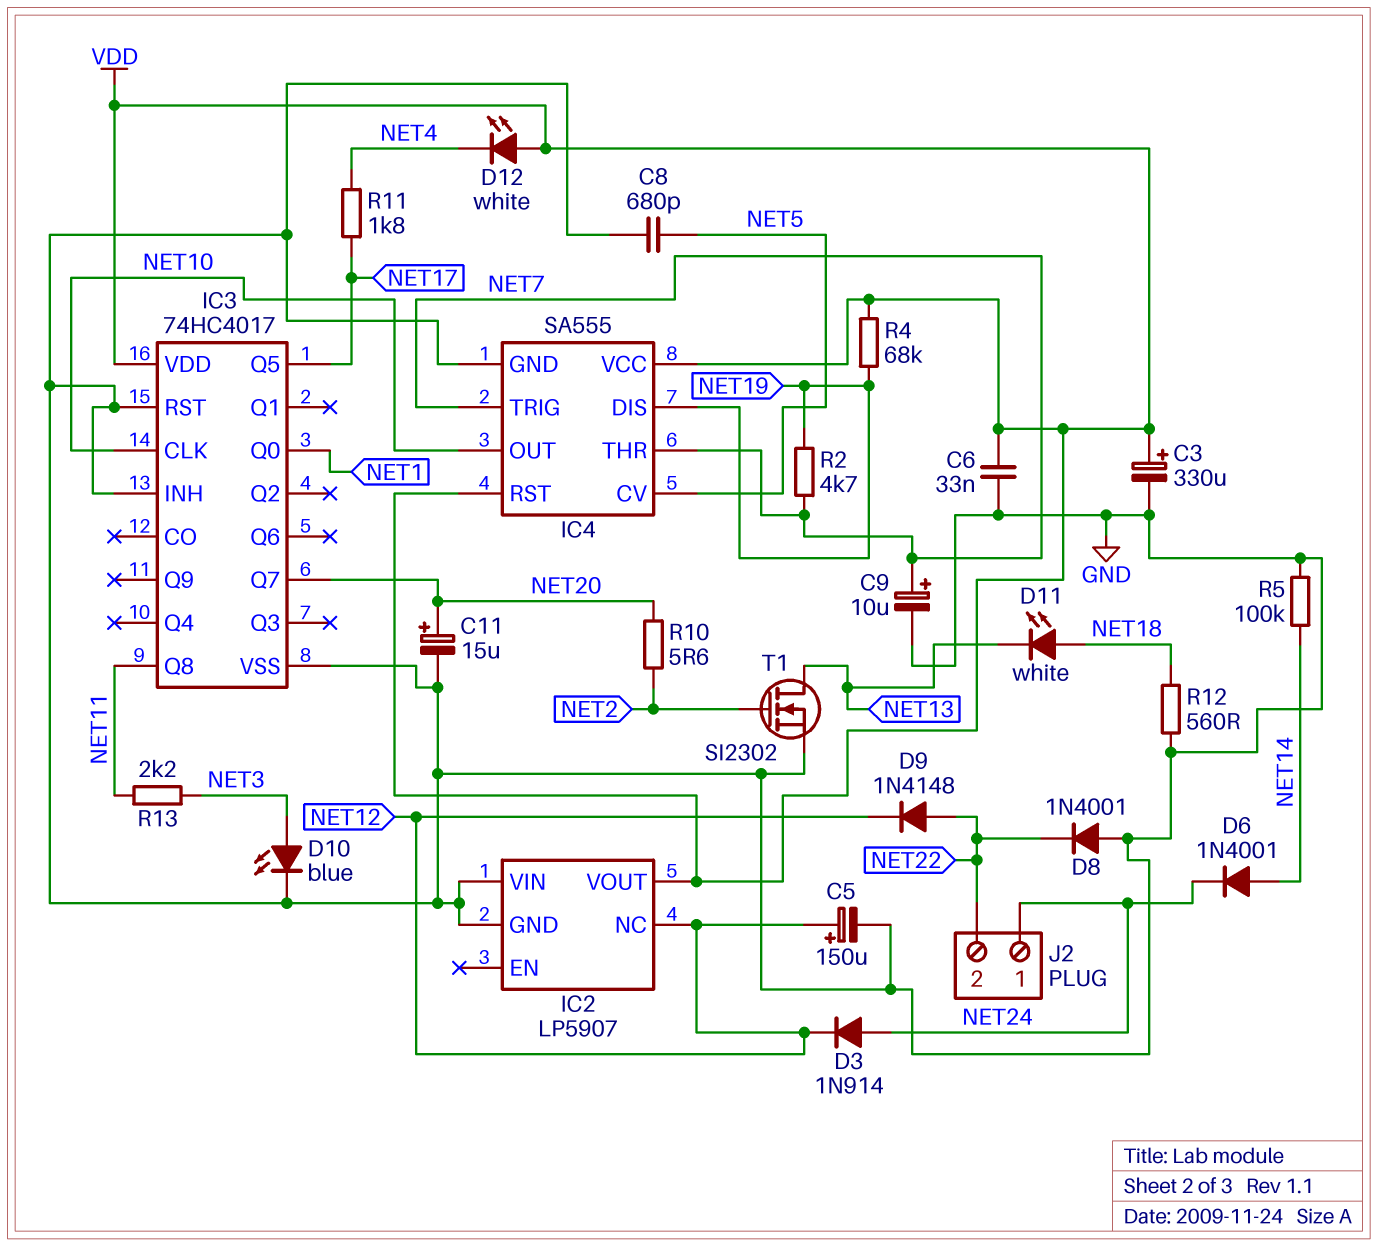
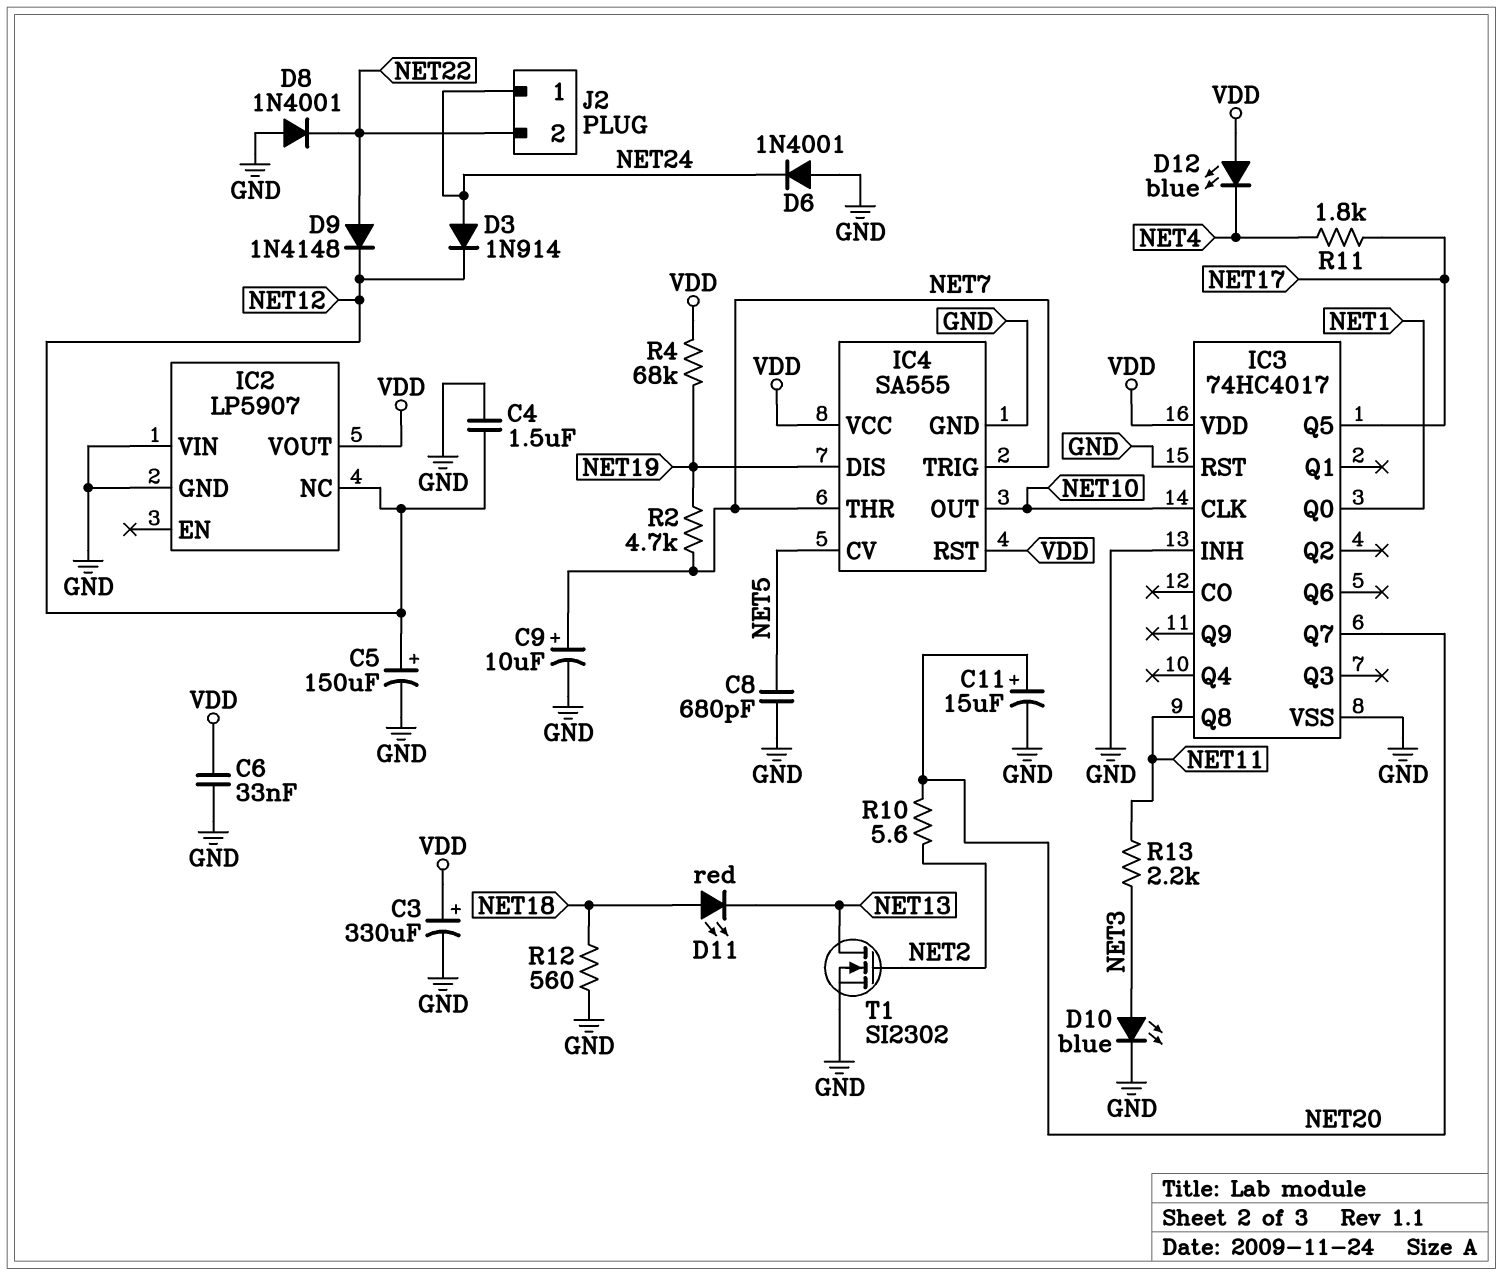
C4: none -> 1.5uF (GND, NET12)
D6: diode 1N4001 (A NET14, K NET24) -> diode 1N4001 (A GND, K NET24)
D11: LED white (A NET18, K NET13) -> LED red (A NET18, K NET13)
D12: LED white (A VDD, K NET4) -> LED blue (A VDD, K NET4)
R5: 100k (GND, NET14) -> none

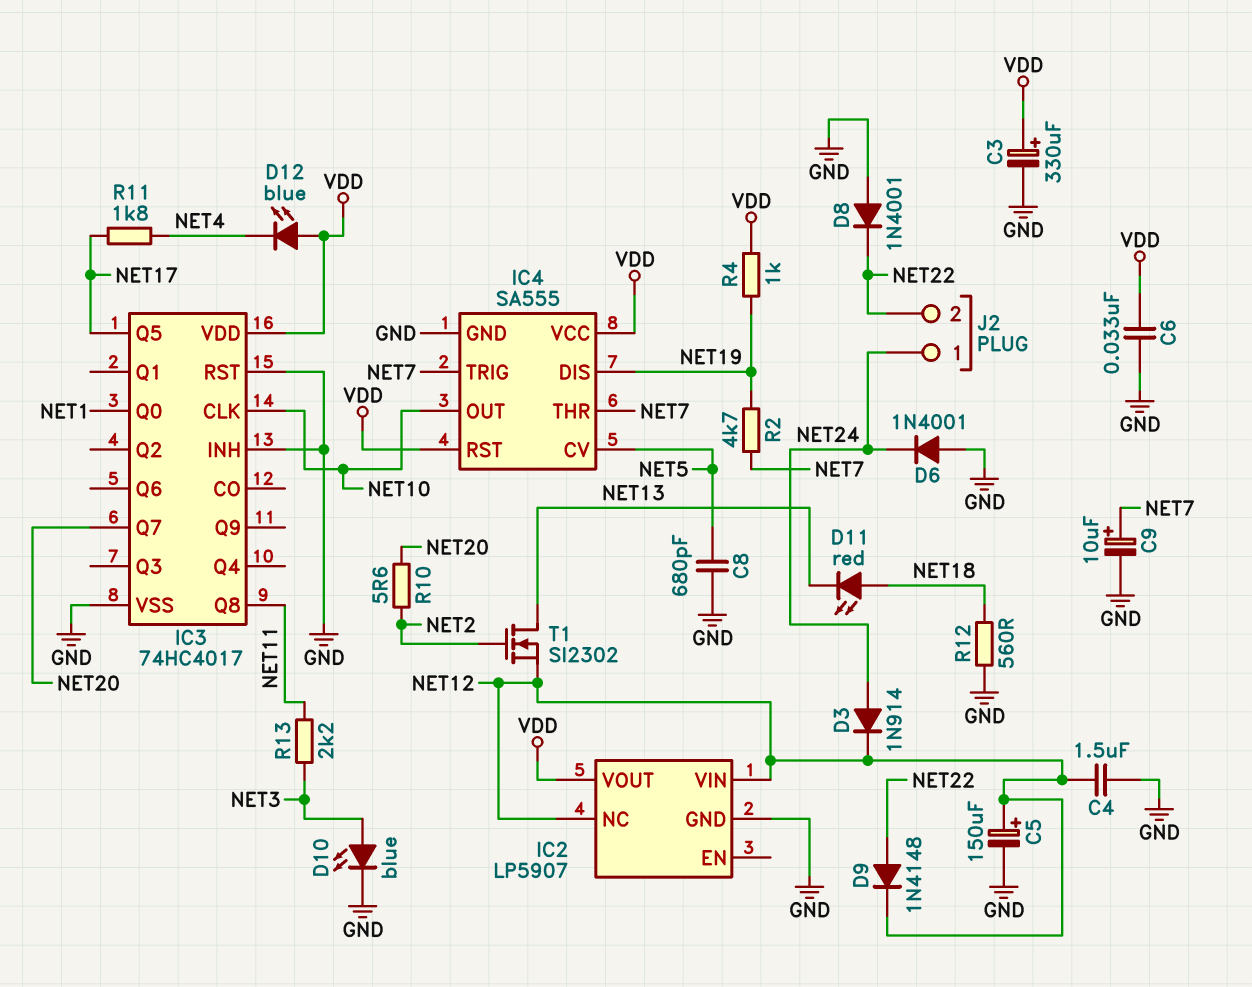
C11: 15uF (plus NET20, minus GND) -> none
IC2 pin VIN: GND -> NET12
R4: 68k (NET19, VDD) -> 1k (NET19, VDD)
T1: NMOS SI2302 (G NET2, D NET13, S GND) -> NMOS SI2302 (G NET2, D NET13, S NET12)

